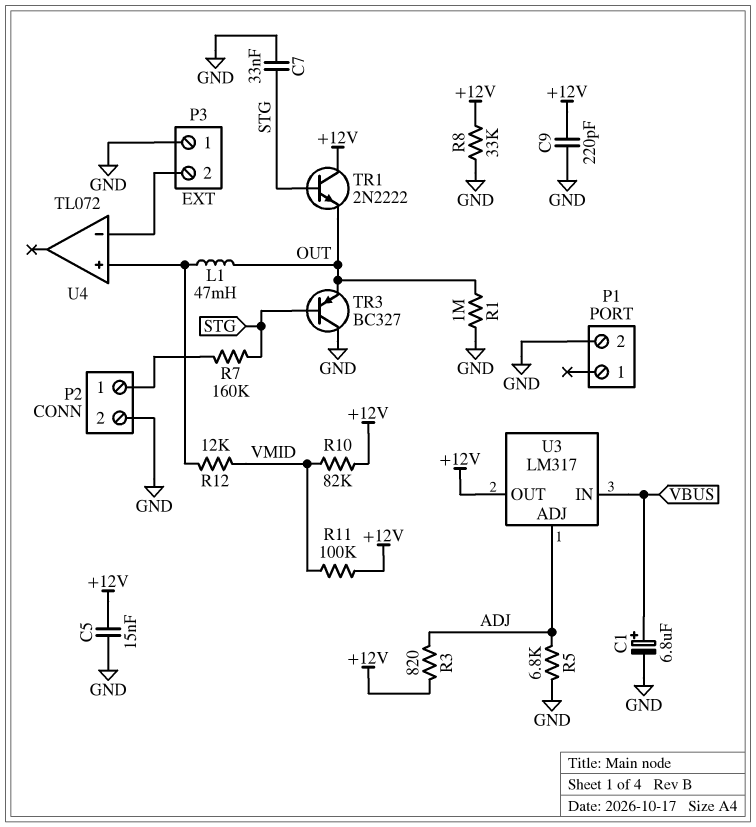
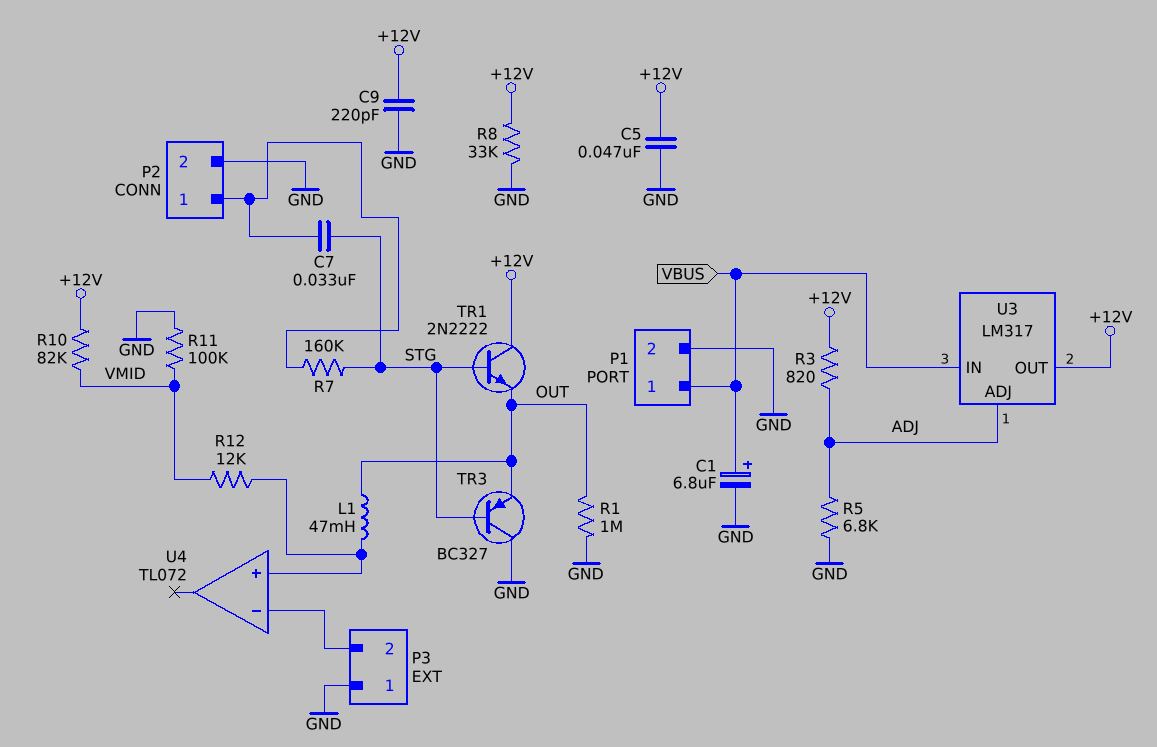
C5: 15nF (+12V, GND) -> 47nF (+12V, GND)
C7: 33nF (GND, STG) -> 33nF (P2/1, STG)
P1 pin 1: none -> VBUS
R11: 100k (+12V, VMID) -> 100k (GND, VMID)

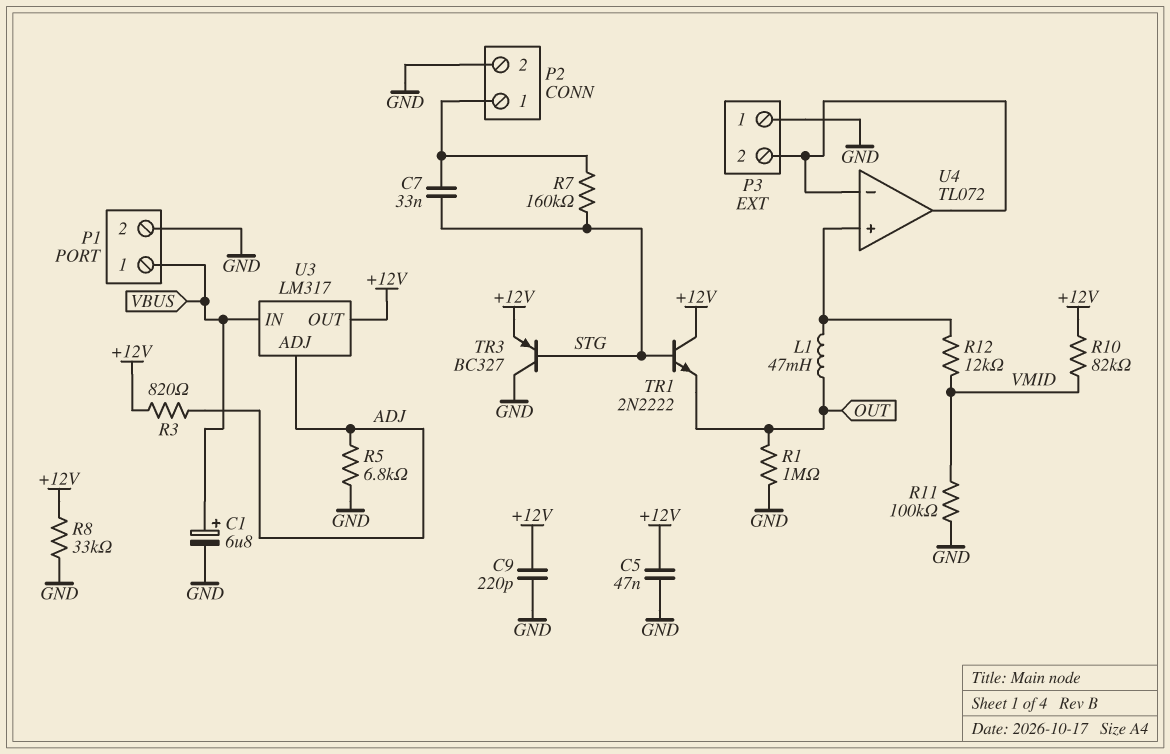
TR3: PNP BC327 (B STG, C GND, E OUT) -> PNP BC327 (B STG, C GND, E +12V)
U4 pin out: none -> P3/2

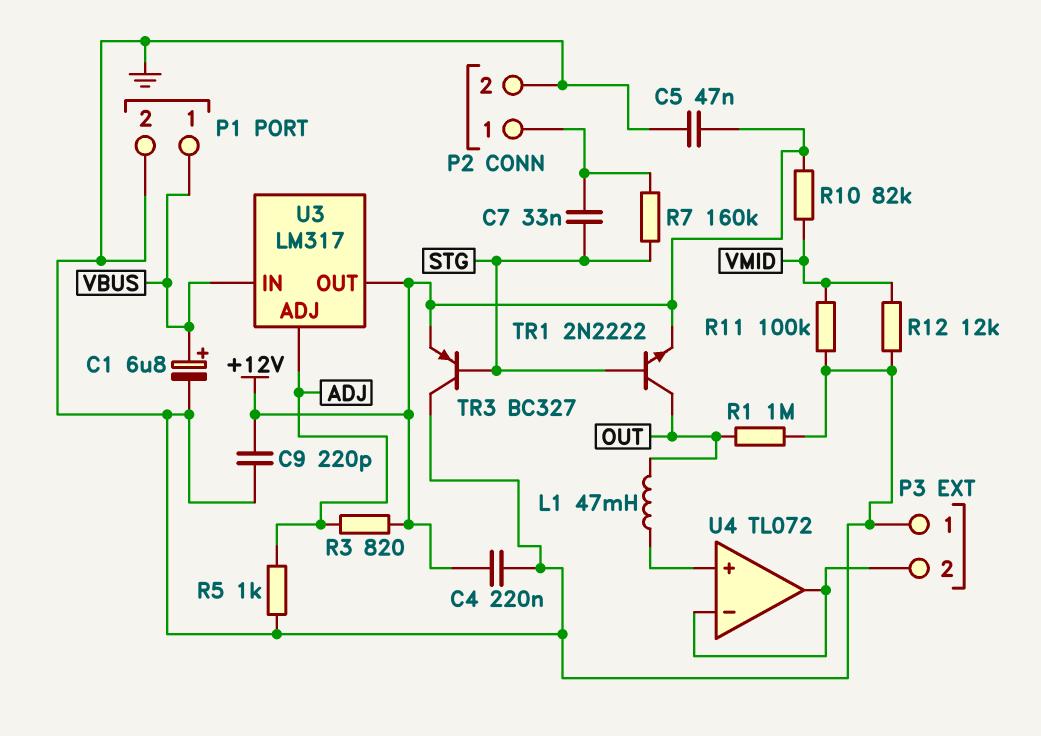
C4: none -> 220nF (+12V, GND)
R5: 6.8k (ADJ, GND) -> 1k (ADJ, GND)
R8: 33k (+12V, GND) -> none
R12: 12k (U4/in+, VMID) -> 12k (GND, VMID)
TR1: NPN 2N2222 (B STG, C +12V, E OUT) -> NPN 2N2222 (B STG, C OUT, E +12V)

